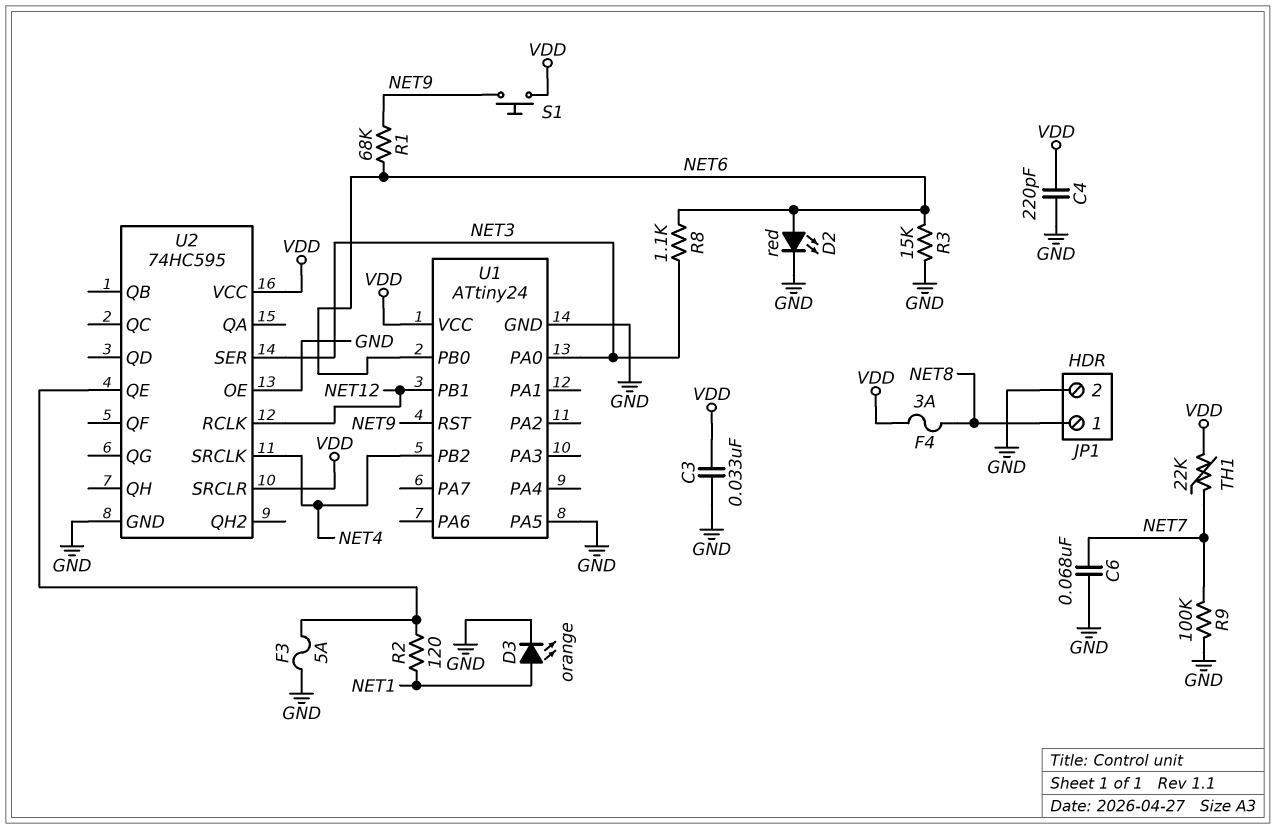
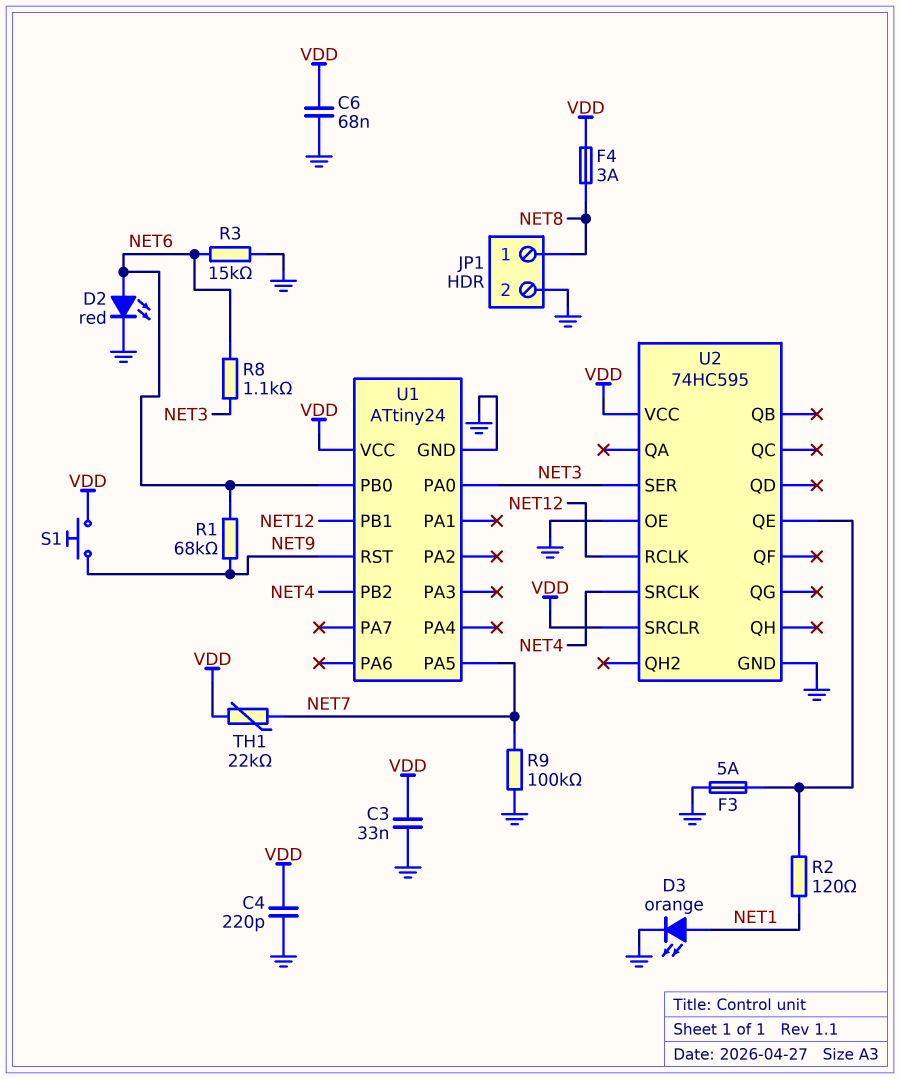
C6: 68nF (GND, NET7) -> 68nF (GND, VDD)
U1 pin PA5: GND -> NET7

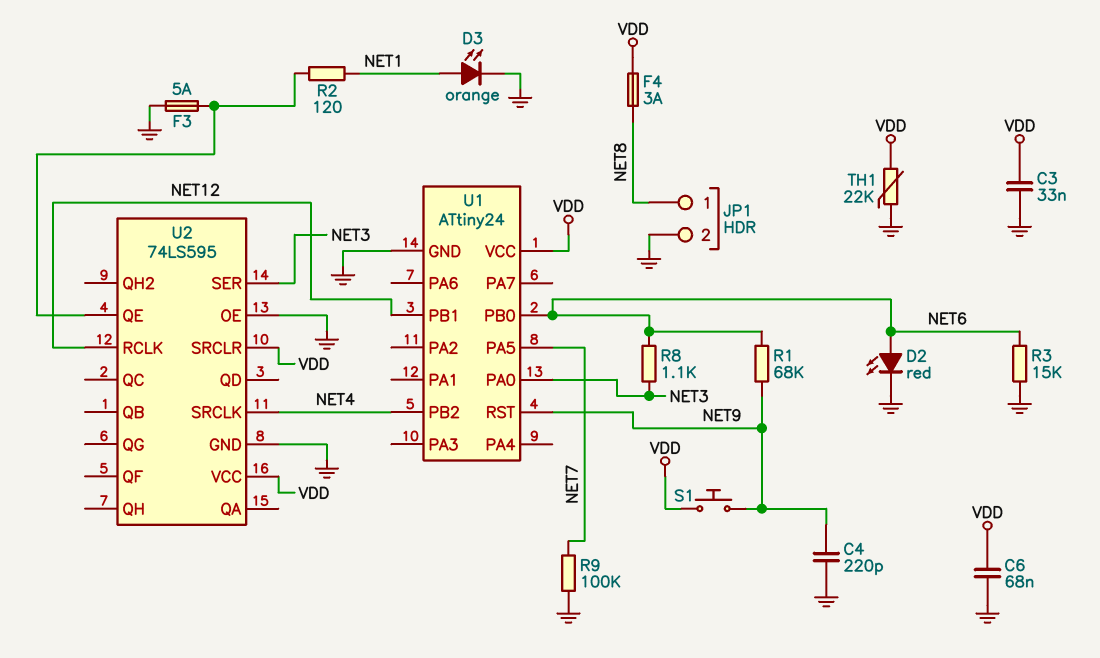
C4: 220pF (GND, VDD) -> 220pF (GND, NET9)
TH1: 22k (NET7, VDD) -> 22k (GND, VDD)
U2: 74HC595 -> 74LS595

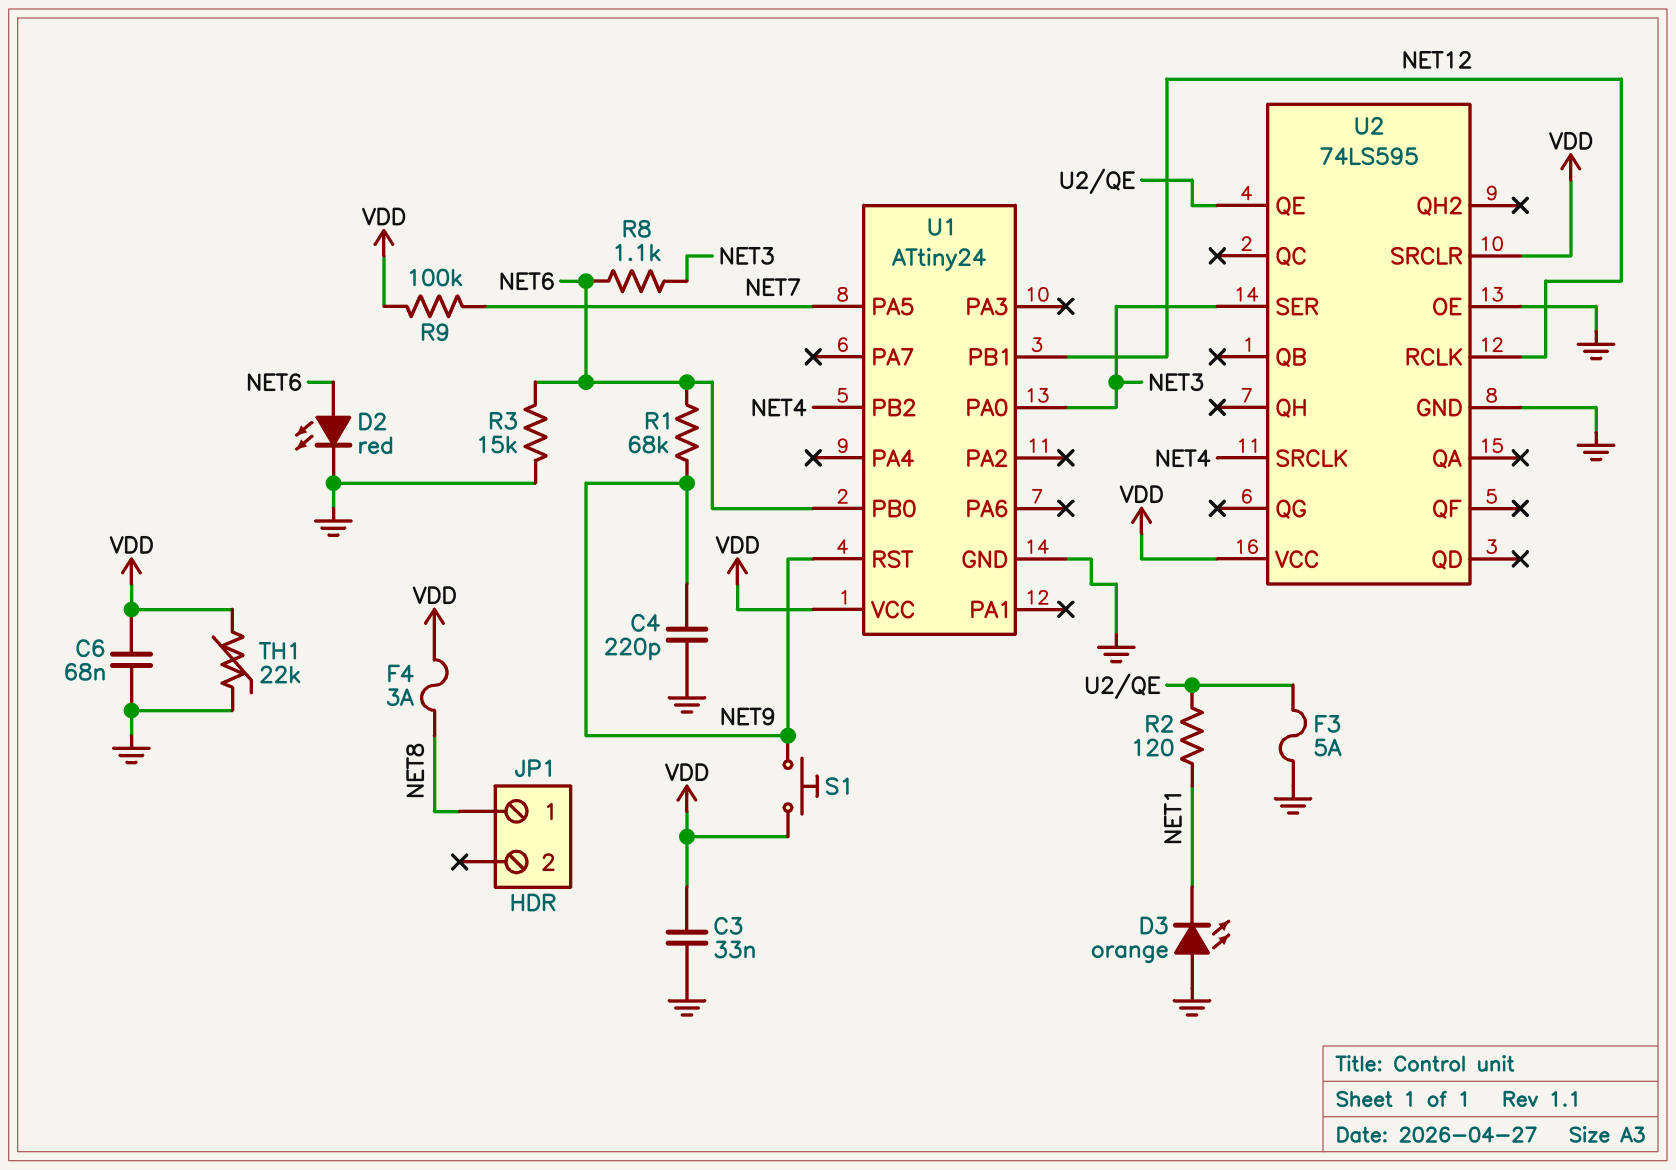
D3: LED orange (A NET1, K GND) -> LED orange (A GND, K NET1)
JP1 pin 2: GND -> none
R9: 100k (GND, NET7) -> 100k (NET7, VDD)

